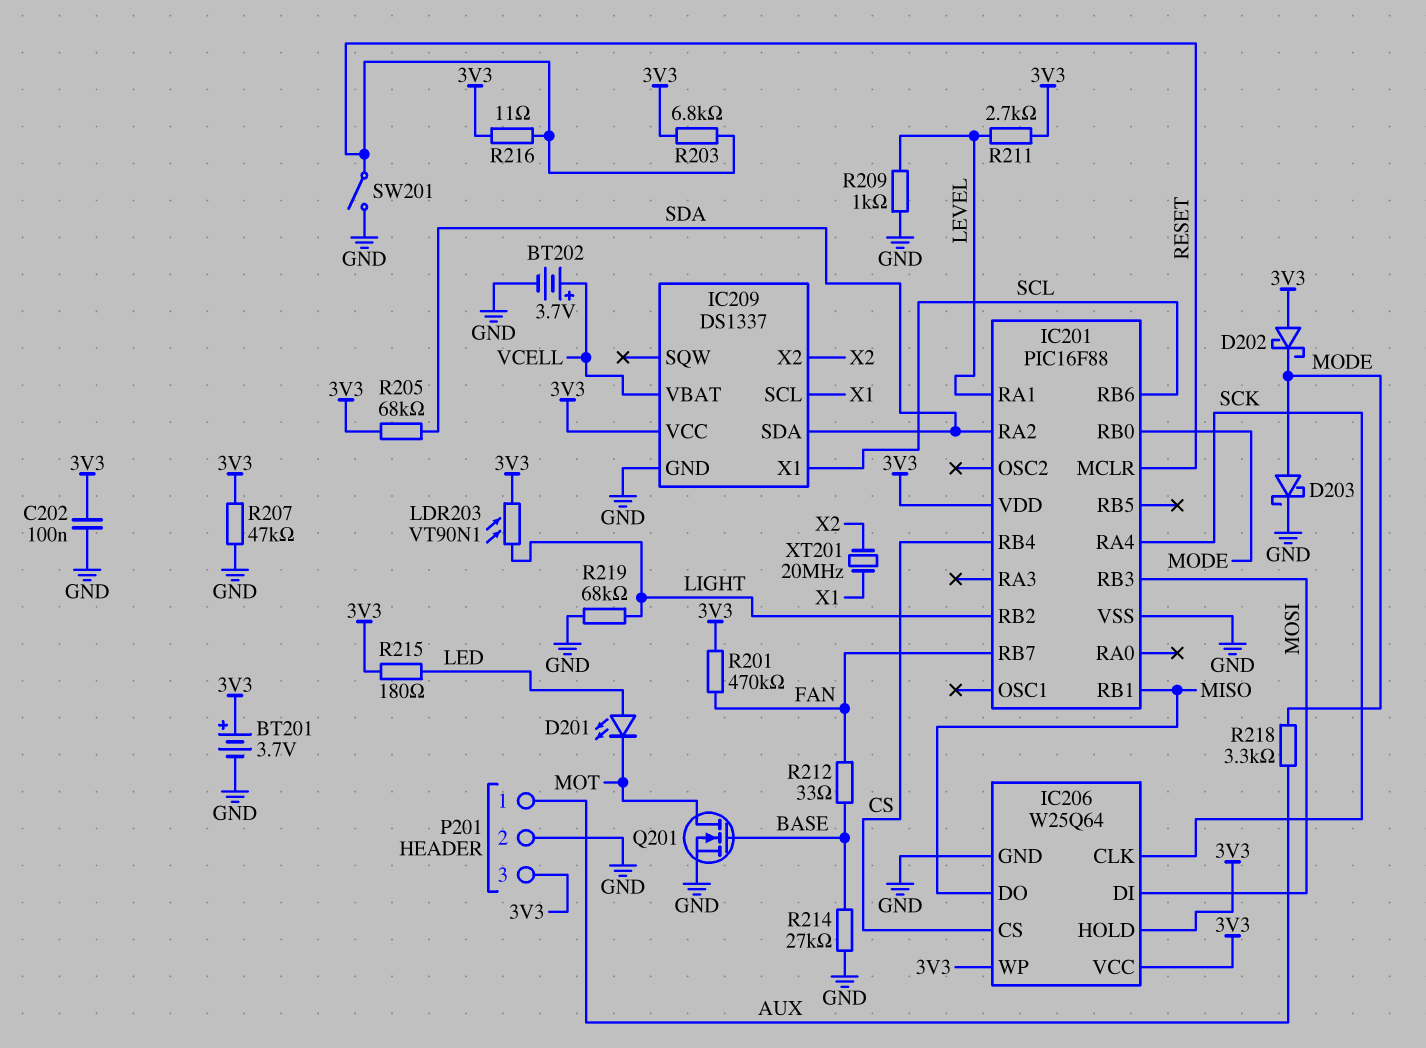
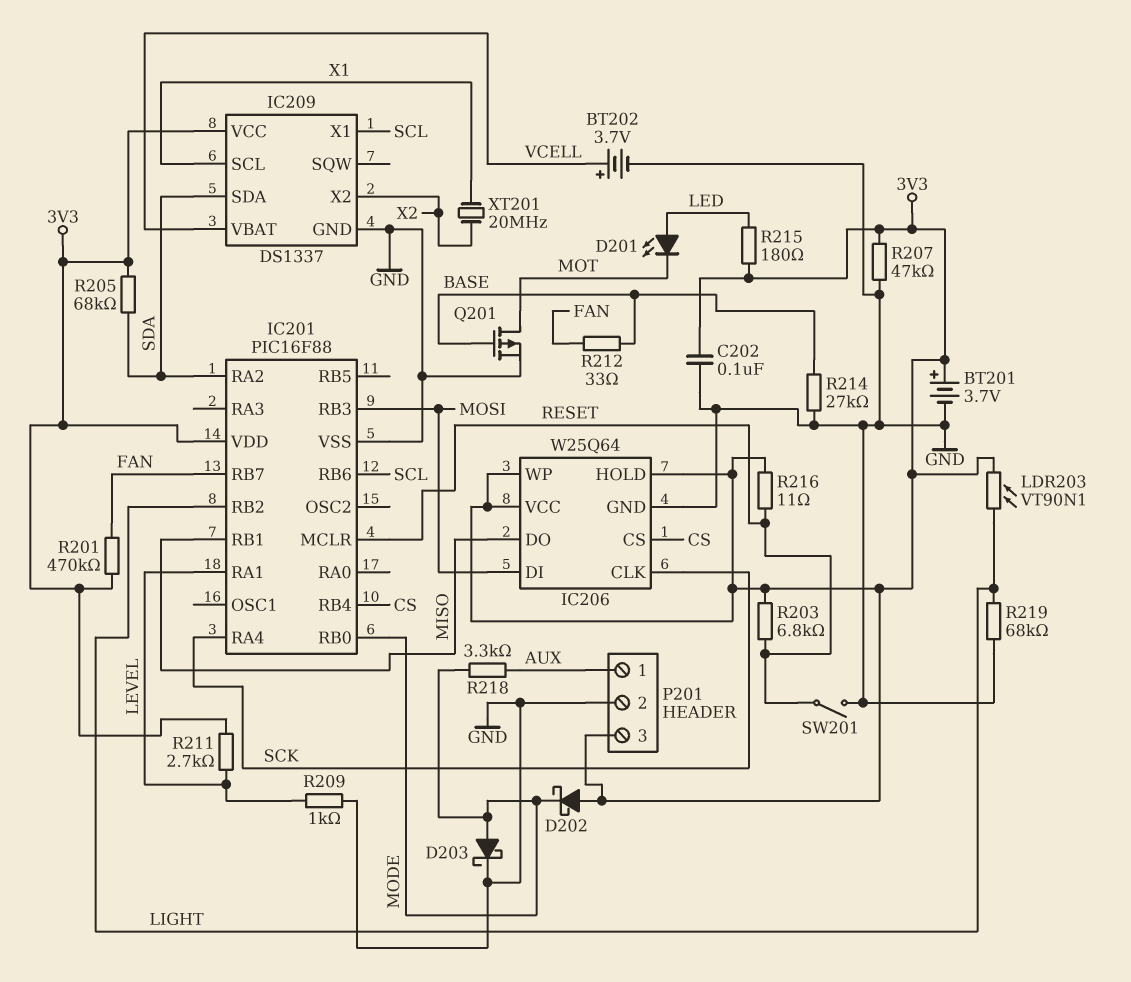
Q201: NMOS (G BASE, D MOT, S GND) -> PMOS (G BASE, D MOT, S GND)

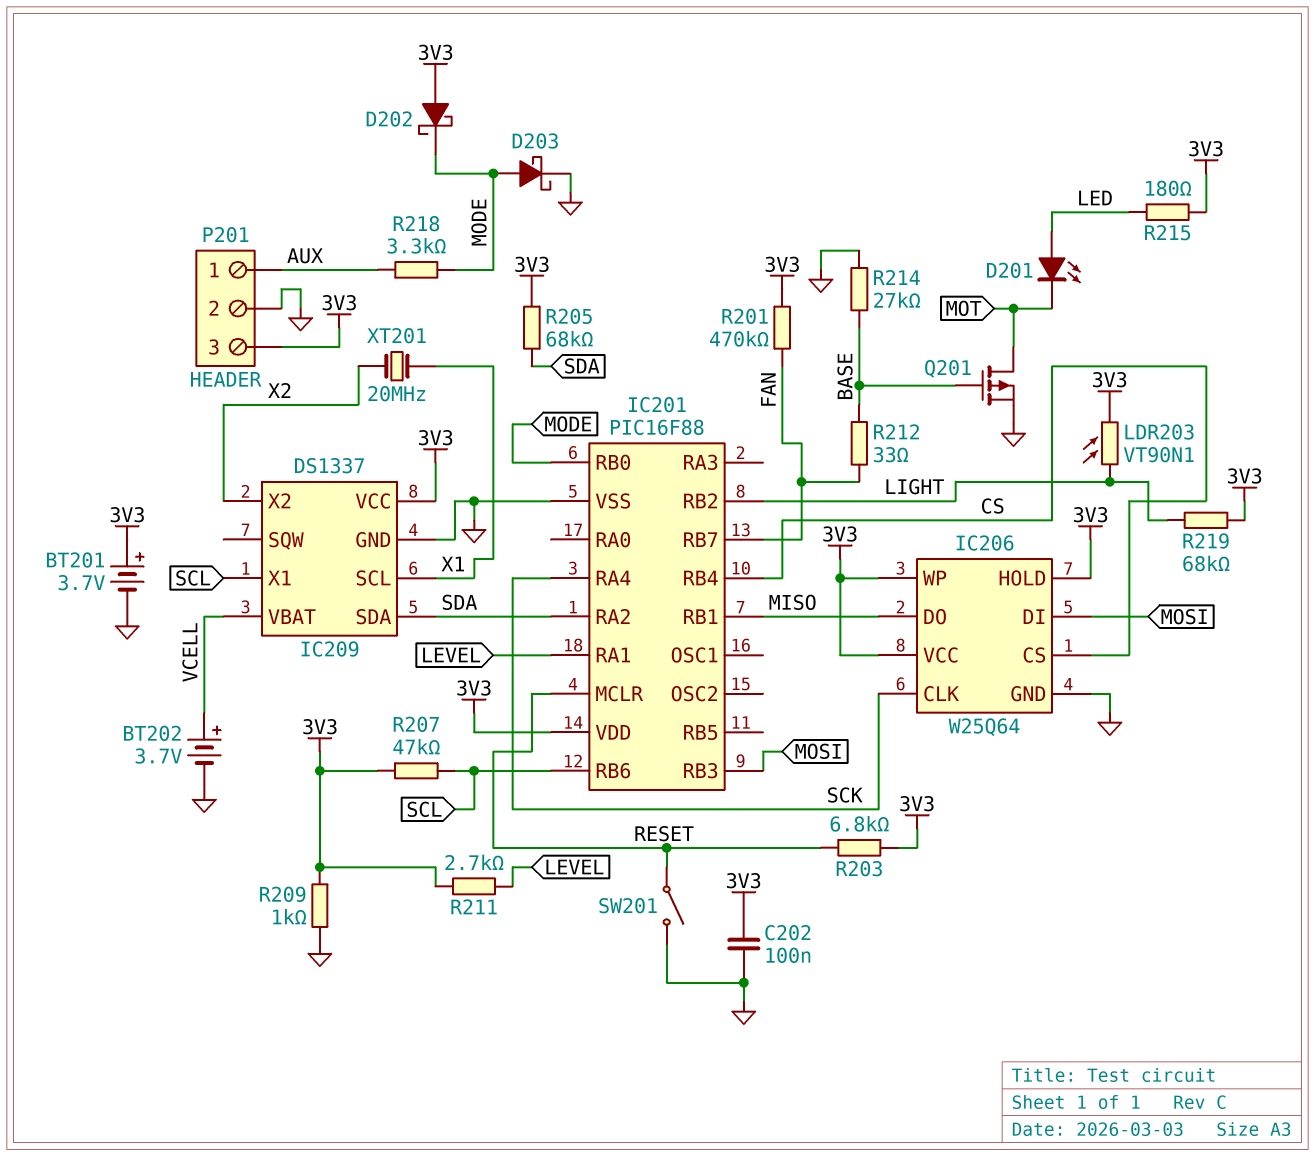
R207: 47k (3V3, GND) -> 47k (3V3, SCL)
R209: 1k (GND, LEVEL) -> 1k (3V3, GND)
R216: 11 (3V3, RESET) -> none
R219: 68k (GND, LIGHT) -> 68k (3V3, LIGHT)

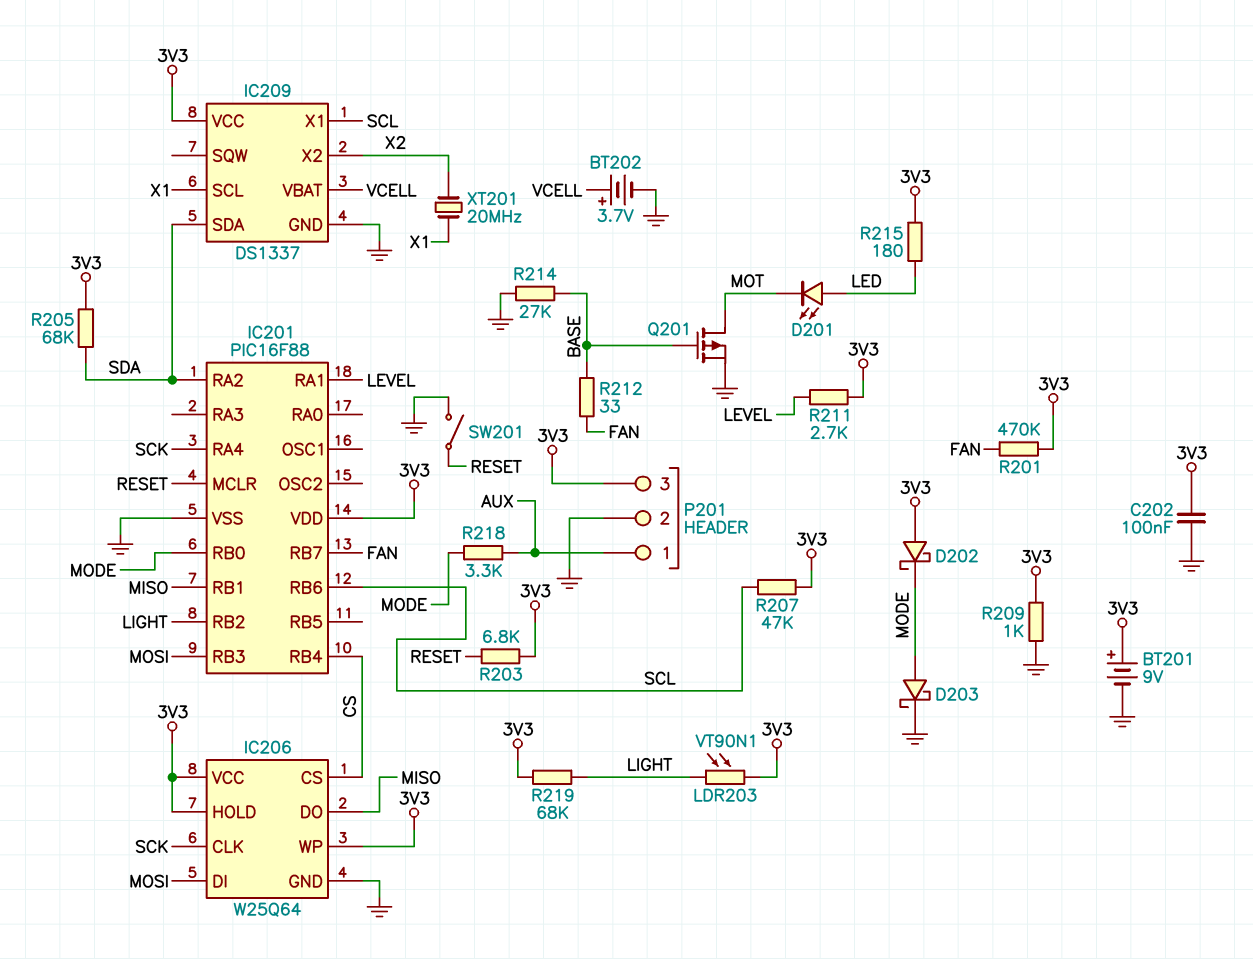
BT201: 3.7V (plus 3V3, minus GND) -> 9V (plus 3V3, minus GND)

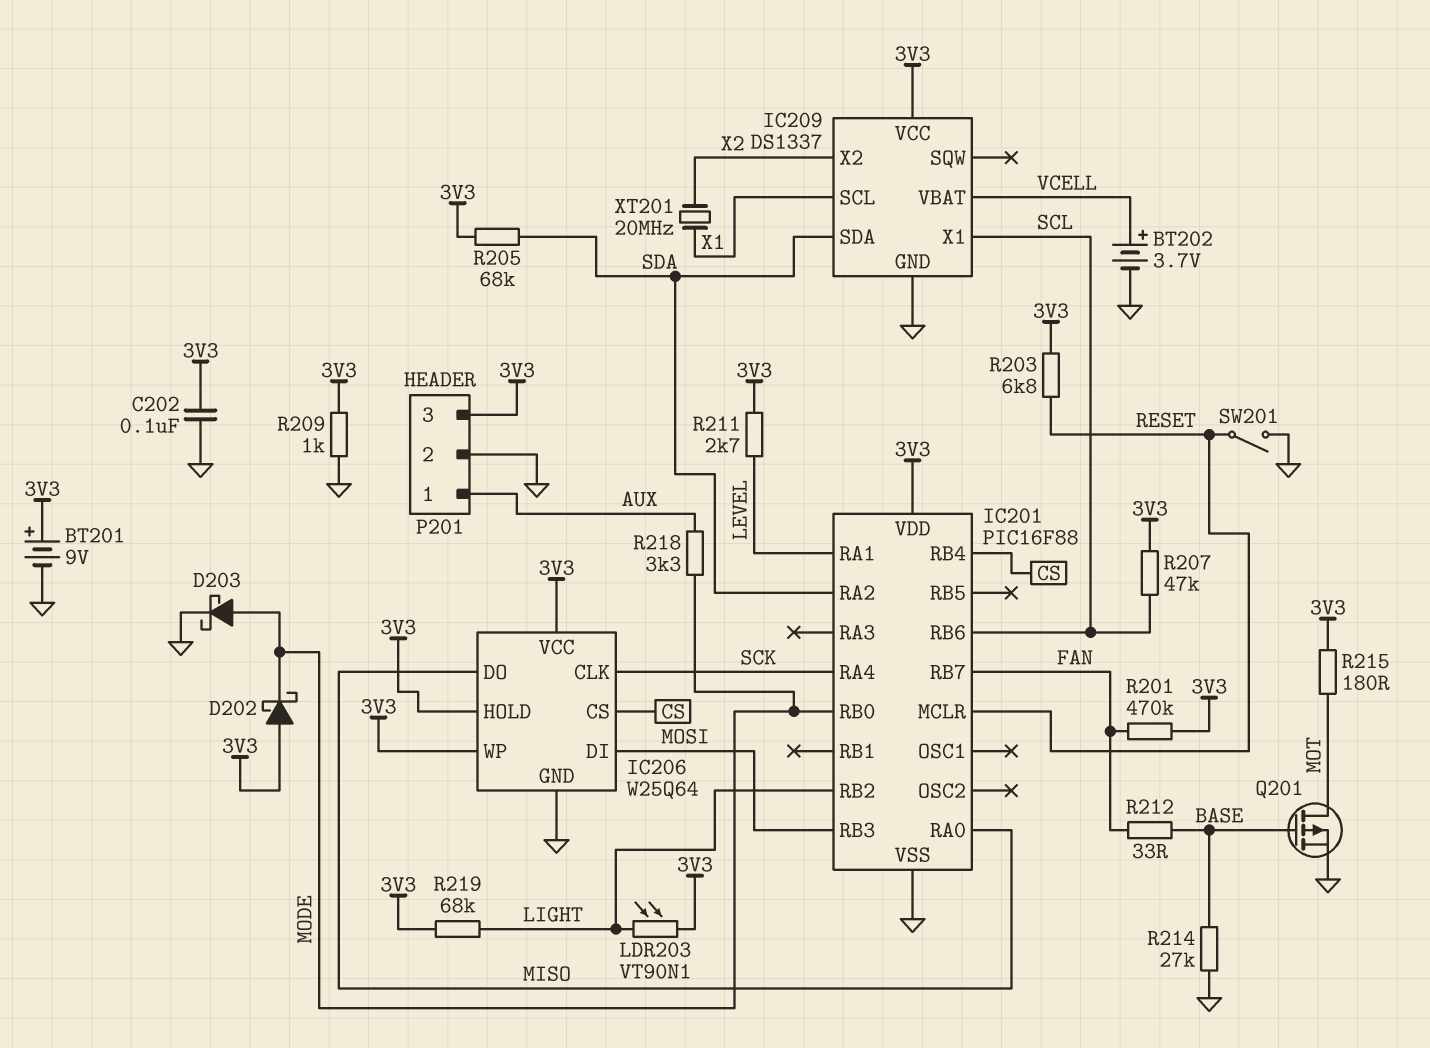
D201: LED (A LED, K MOT) -> none
IC201 pin RA0: none -> MISO
IC201 pin RB1: MISO -> none
R215: 180 (3V3, LED) -> 180 (3V3, MOT)

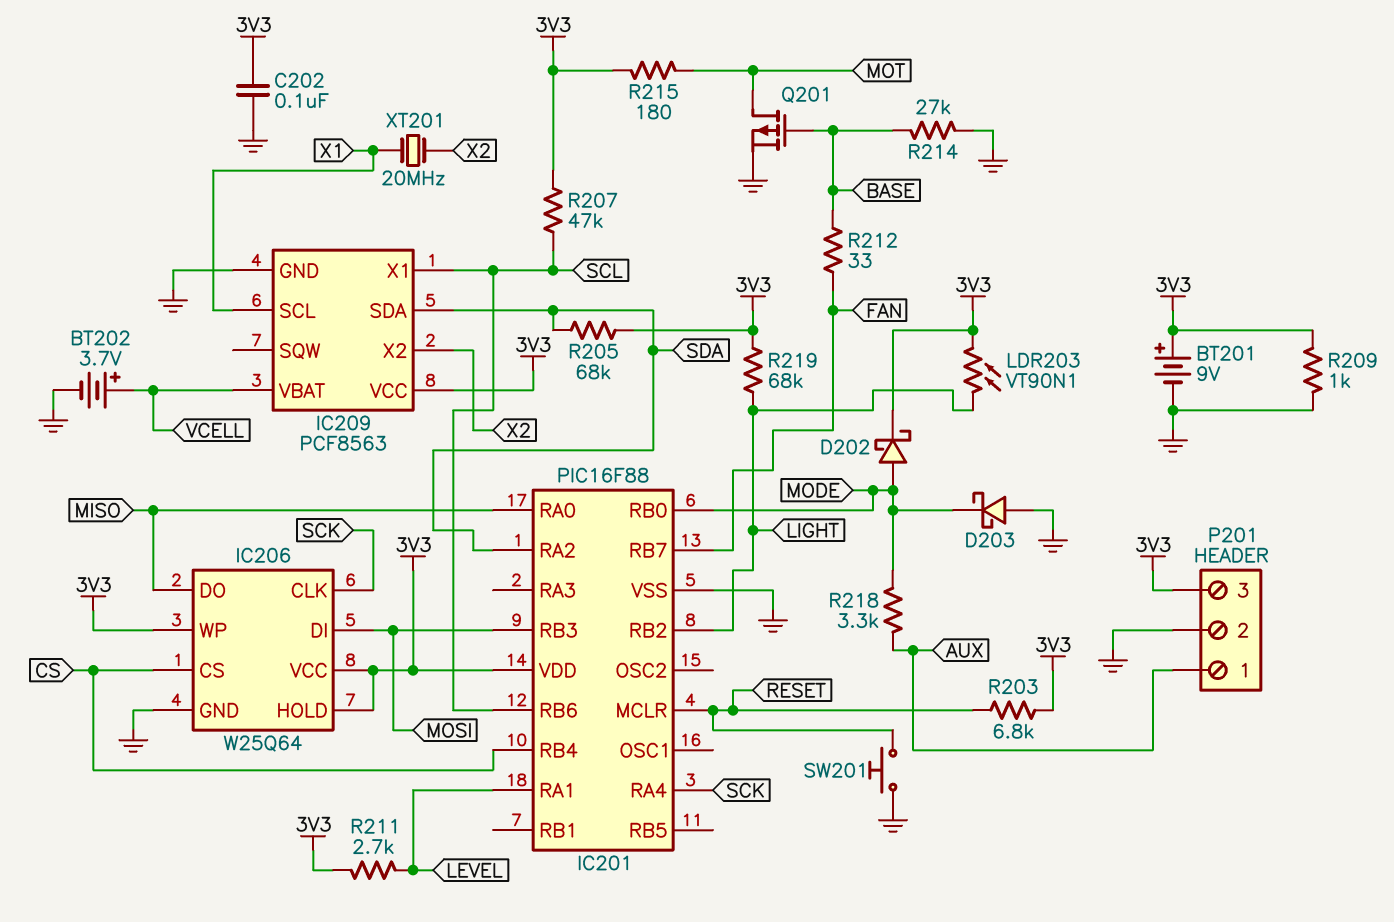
D202: schottky (A 3V3, K MODE) -> schottky (A MODE, K 3V3)
D203: schottky (A MODE, K GND) -> schottky (A GND, K MODE)
IC209: DS1337 -> PCF8563
R201: 470k (3V3, FAN) -> none
SW201: switch (GND, RESET) -> button (GND, RESET)

